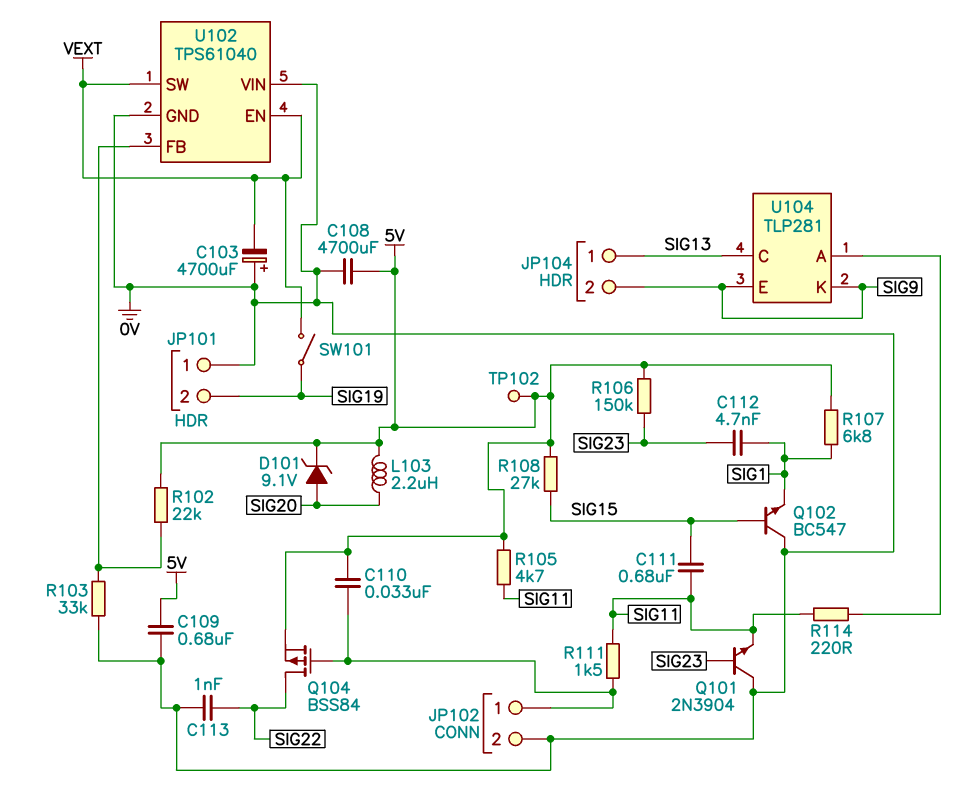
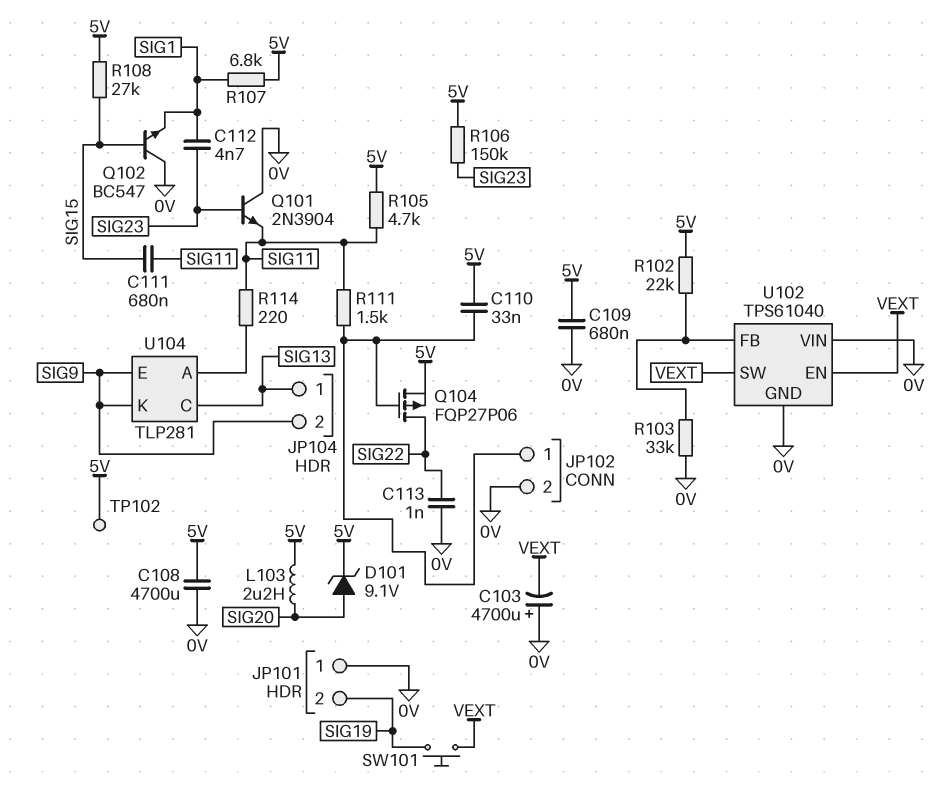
Q104: PMOS BSS84 (G JP102/1, D SIG22, S 5V) -> PMOS FQP27P06 (G JP102/1, D SIG22, S 5V)
SW101: switch (SIG19, VEXT) -> button (SIG19, VEXT)

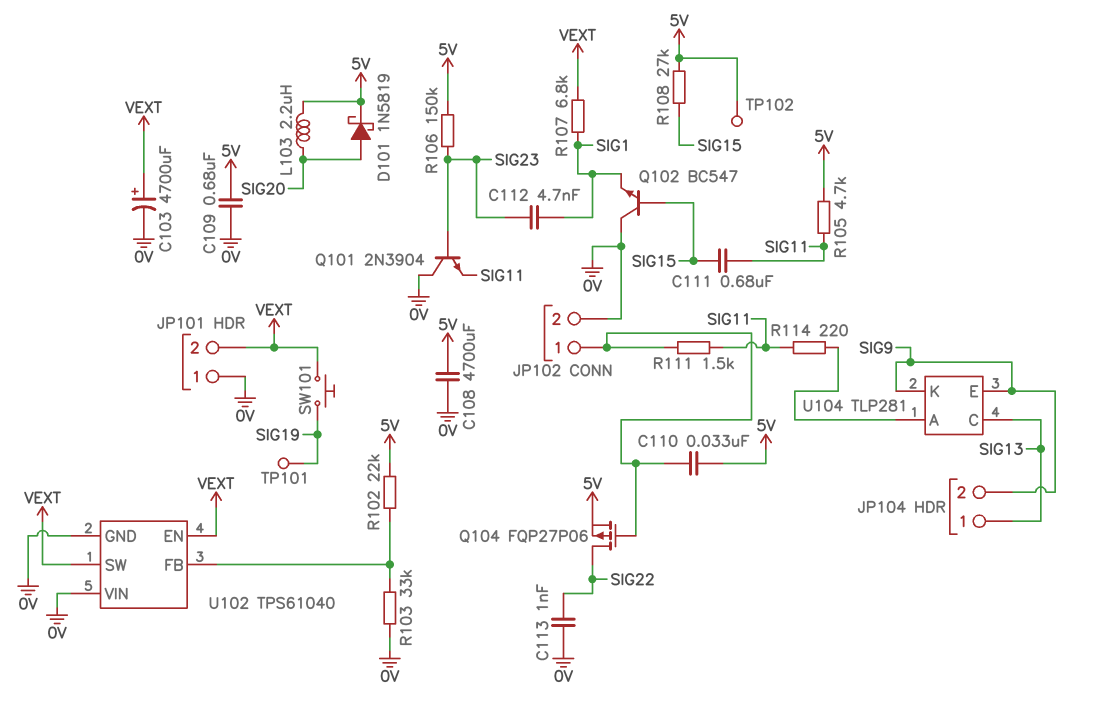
C103: 4700uF (plus 0V, minus VEXT) -> 4700uF (plus VEXT, minus 0V)
D101: zener 9.1V (A SIG20, K 5V) -> schottky 1N5819 (A SIG20, K 5V)
JP101 pin 2: SIG19 -> VEXT
R107: 6.8k (5V, SIG1) -> 6.8k (SIG1, VEXT)
TP101: none -> test point (SIG19)

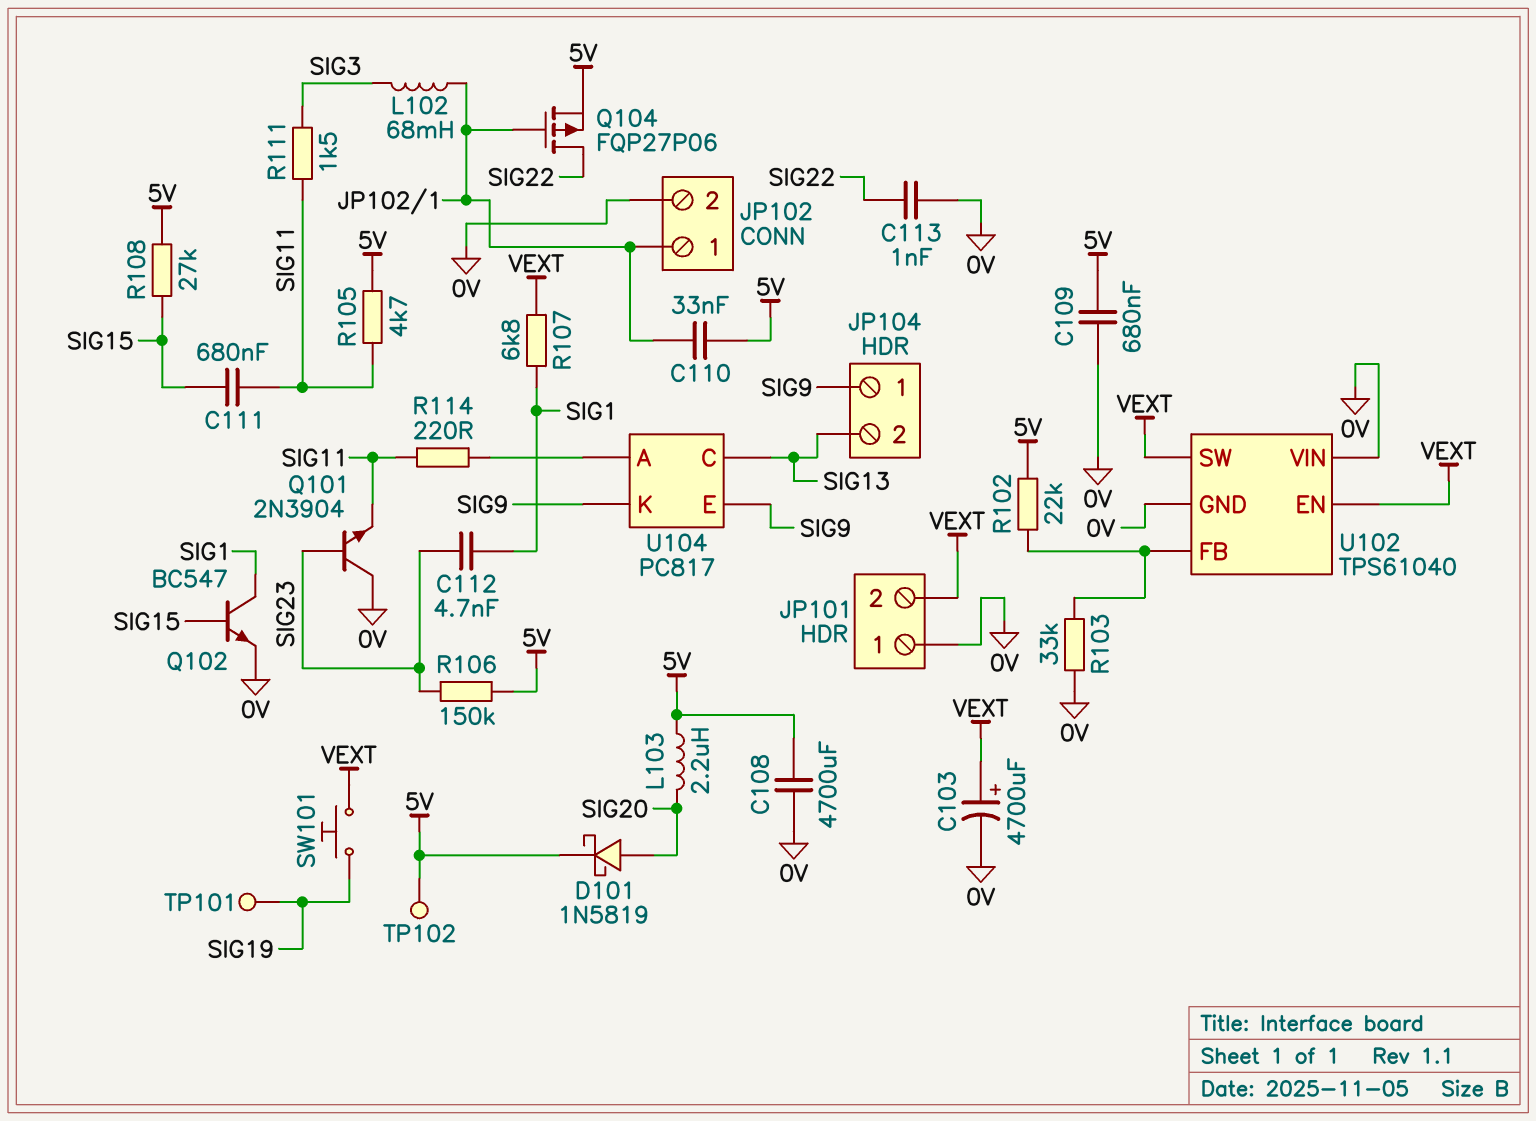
JP104 pin 1: SIG13 -> SIG9
JP104 pin 2: SIG9 -> SIG13
L102: none -> 68mH (JP102/1, SIG3)
Q102: NPN BC547 (B SIG15, C 0V, E SIG1) -> NPN BC547 (B SIG15, C SIG1, E 0V)
R111: 1.5k (JP102/1, SIG11) -> 1.5k (SIG3, SIG11)
U104: TLP281 -> PC817

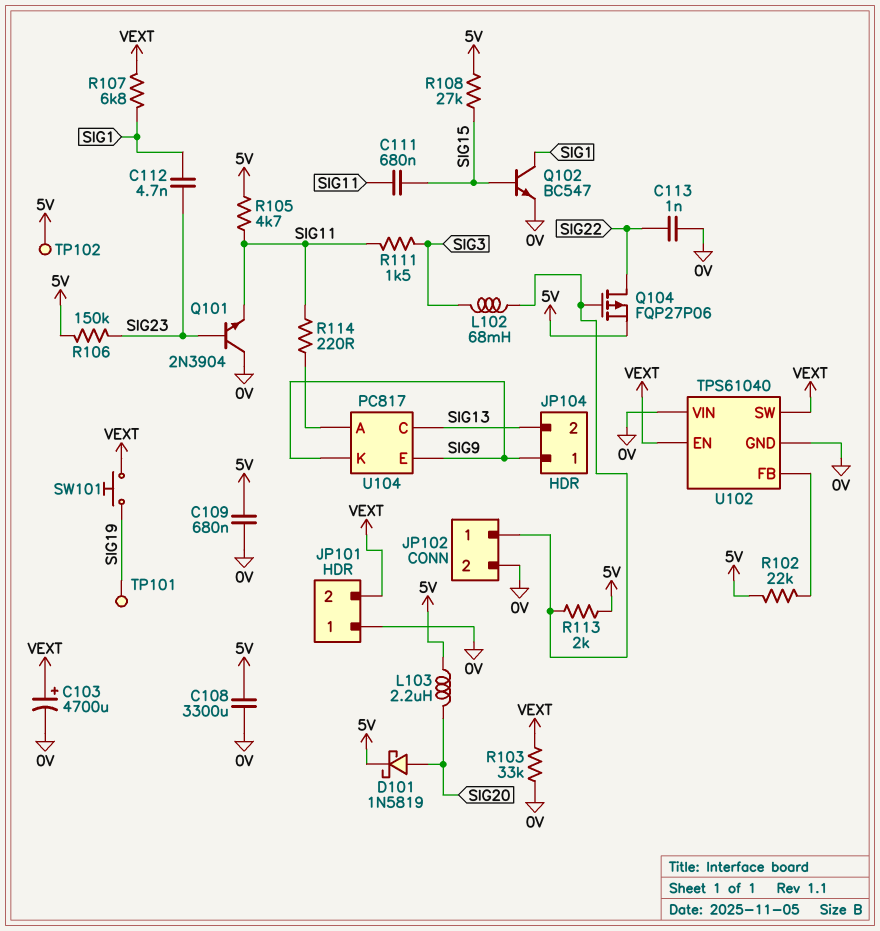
C108: 4700uF (0V, 5V) -> 3300uF (0V, 5V)
C110: 33nF (5V, JP102/1) -> none
R103: 33k (0V, U102/FB) -> 33k (0V, VEXT)
R113: none -> 2k (5V, JP102/1)

